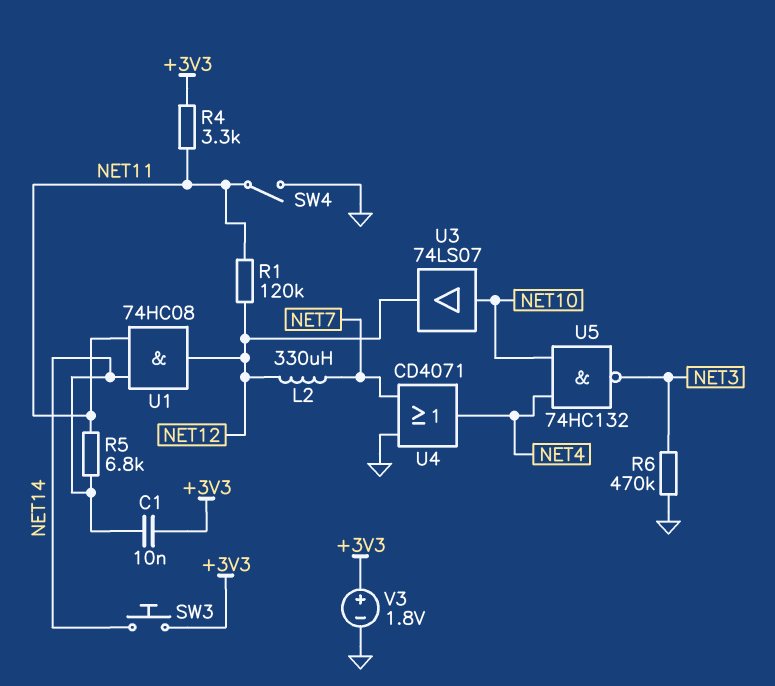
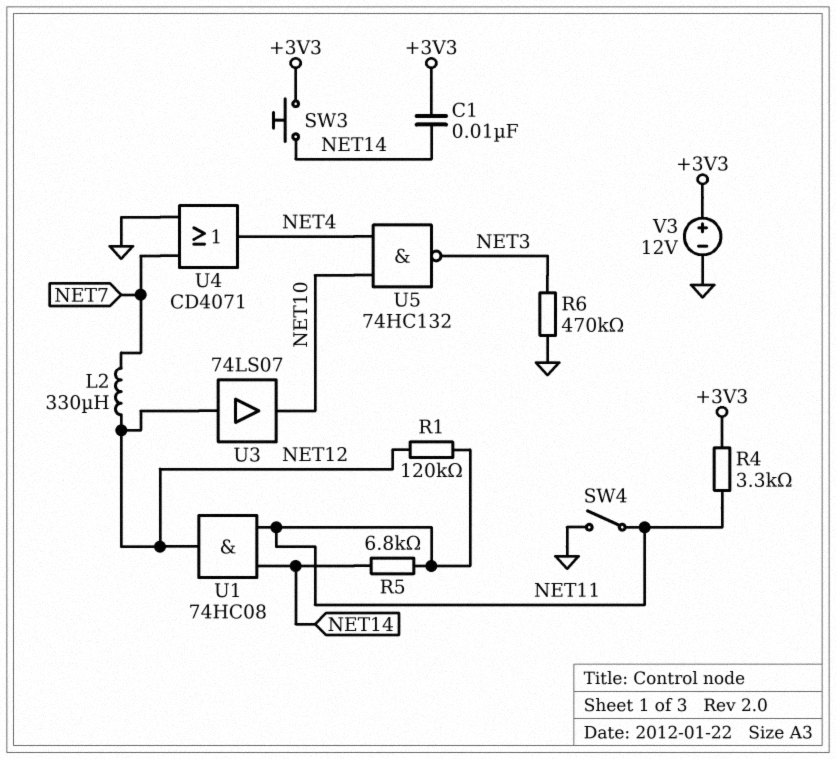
U3: buffer 74LS07 (in NET10, out NET12) -> buffer 74LS07 (in NET12, out NET10)
V3: 1.8V (plus +3V3, minus GND) -> 12V (plus +3V3, minus GND)

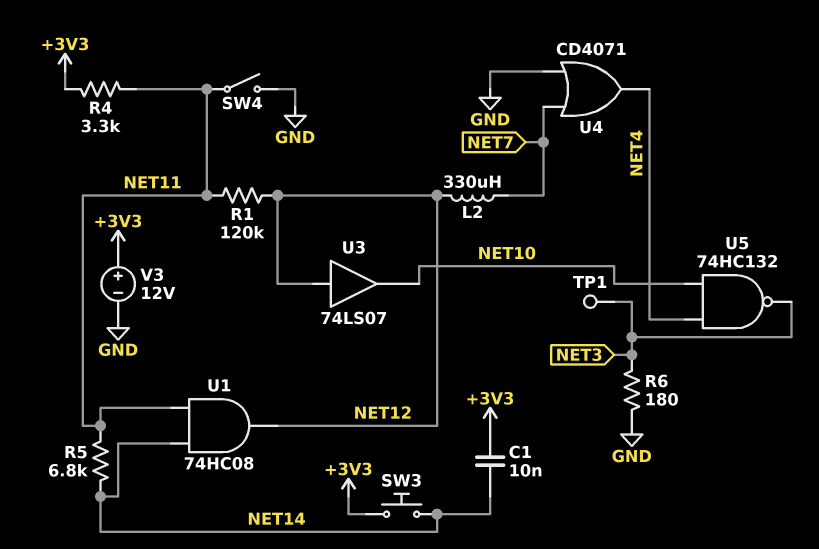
R6: 470k (GND, NET3) -> 180 (GND, NET3)
TP1: none -> test point (NET3)

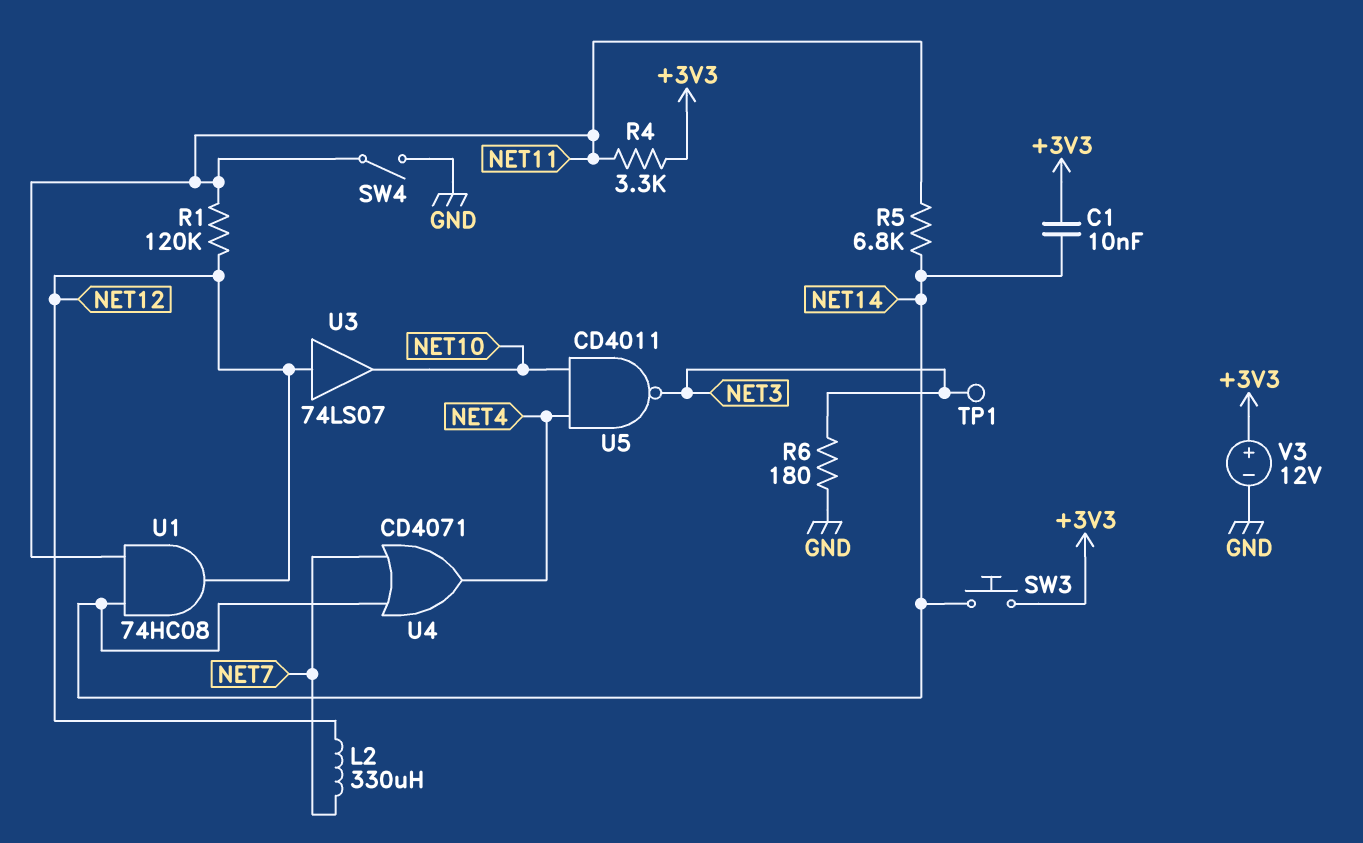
U4: OR CD4071 (in GND, in NET7, out NET4) -> OR CD4071 (in NET7, in NET14, out NET4)
U5: NAND 74HC132 (in NET4, in NET10, out NET3) -> NAND CD4011 (in NET4, in NET10, out NET3)

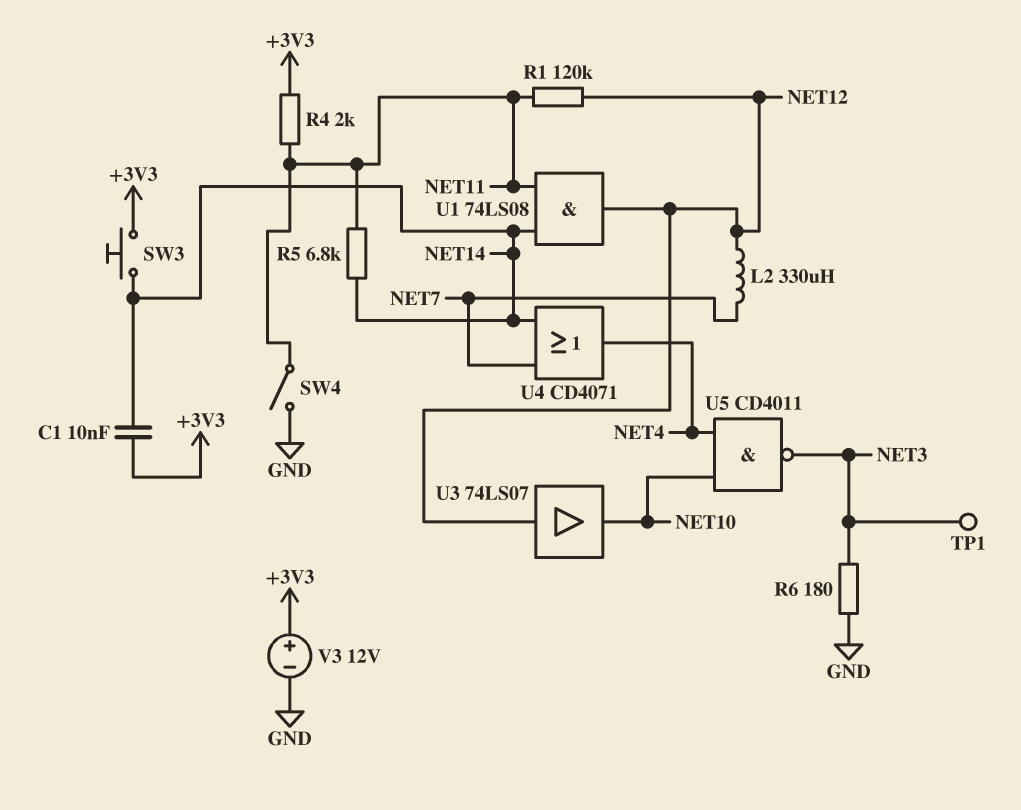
R4: 3.3k (+3V3, NET11) -> 2k (+3V3, NET11)
U1: AND 74HC08 (in NET11, in NET14, out NET12) -> AND 74LS08 (in NET11, in NET14, out NET12)

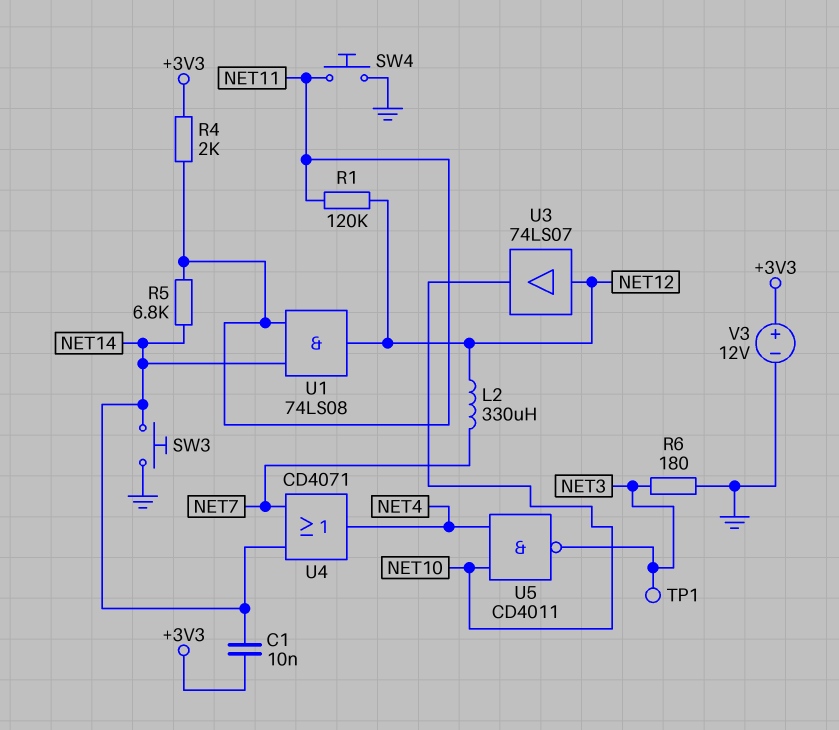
SW3: button (+3V3, NET14) -> button (GND, NET14)
SW4: switch (GND, NET11) -> button (GND, NET11)

